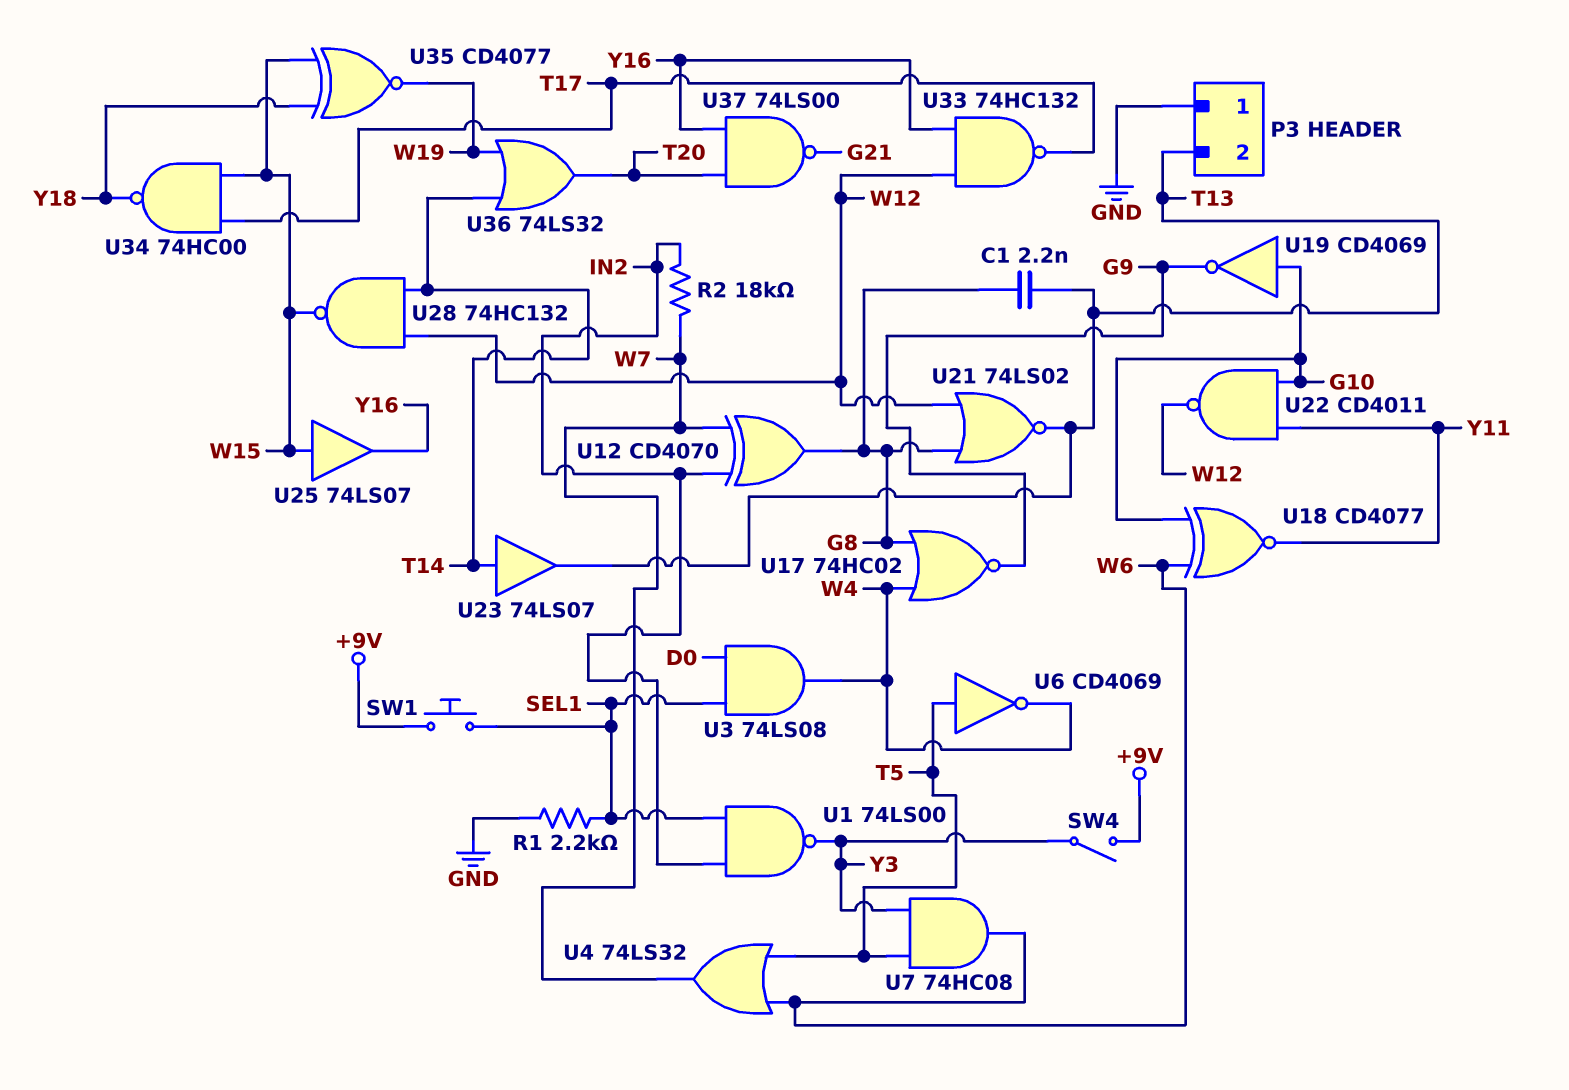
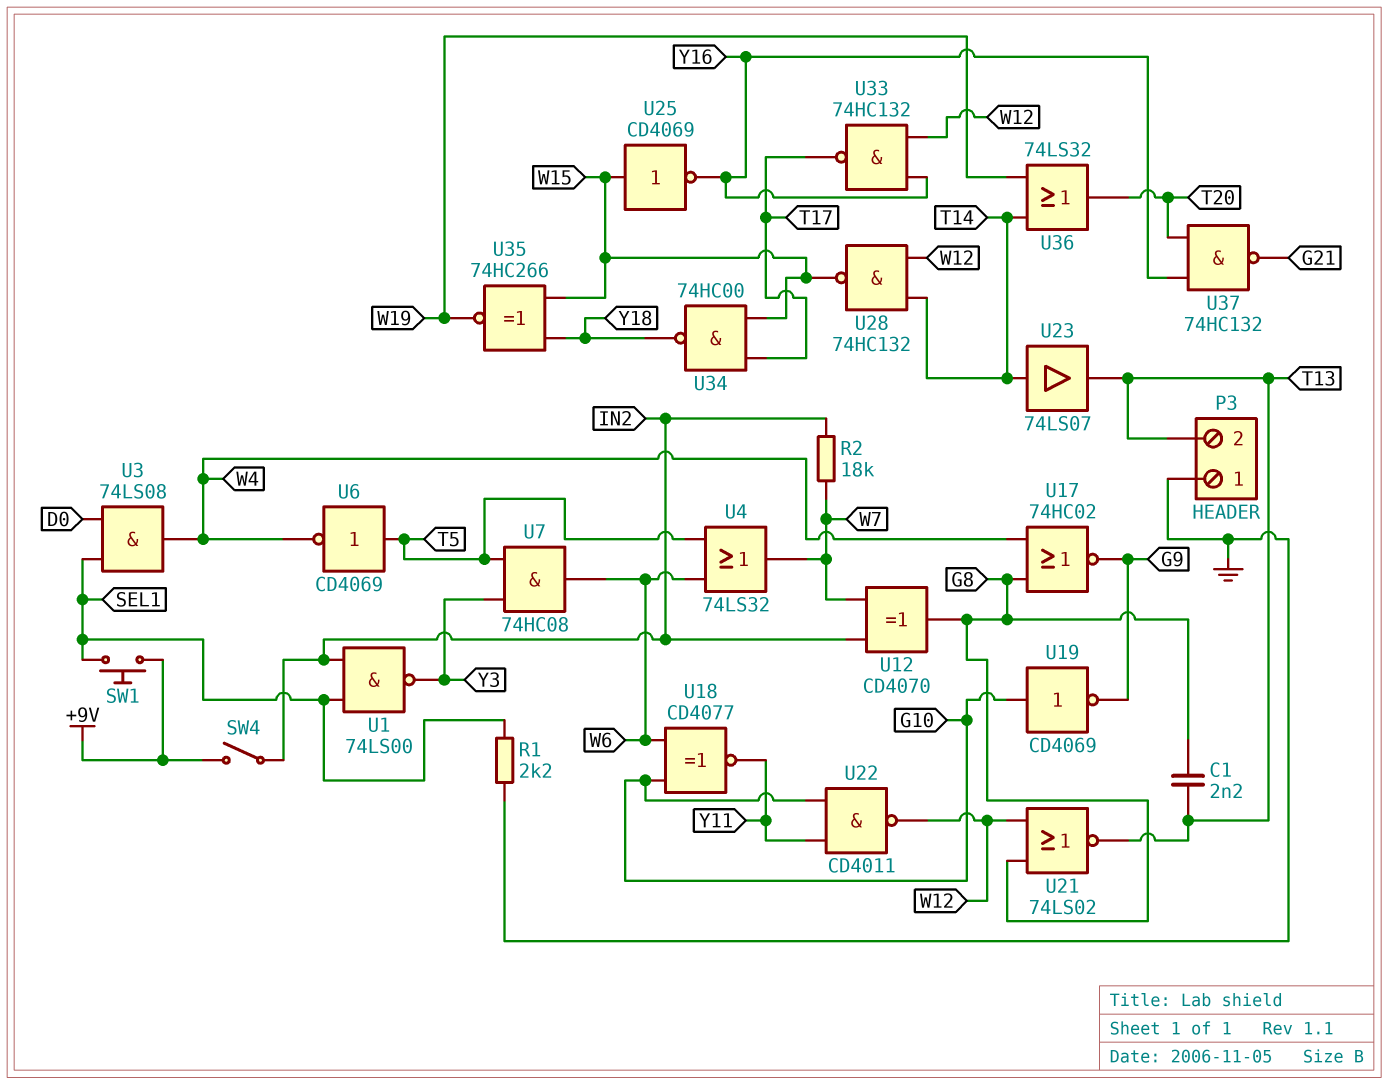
SW4: switch (+9V, Y3) -> switch (+9V, IN2)
U25: buffer 74LS07 (in W15, out Y16) -> NOT CD4069 (in W15, out Y16)
U35: XNOR CD4077 (in W15, in Y18, out W19) -> XNOR 74HC266 (in W15, in Y18, out W19)
U37: NAND 74LS00 (in T20, in Y16, out G21) -> NAND 74HC132 (in T20, in Y16, out G21)

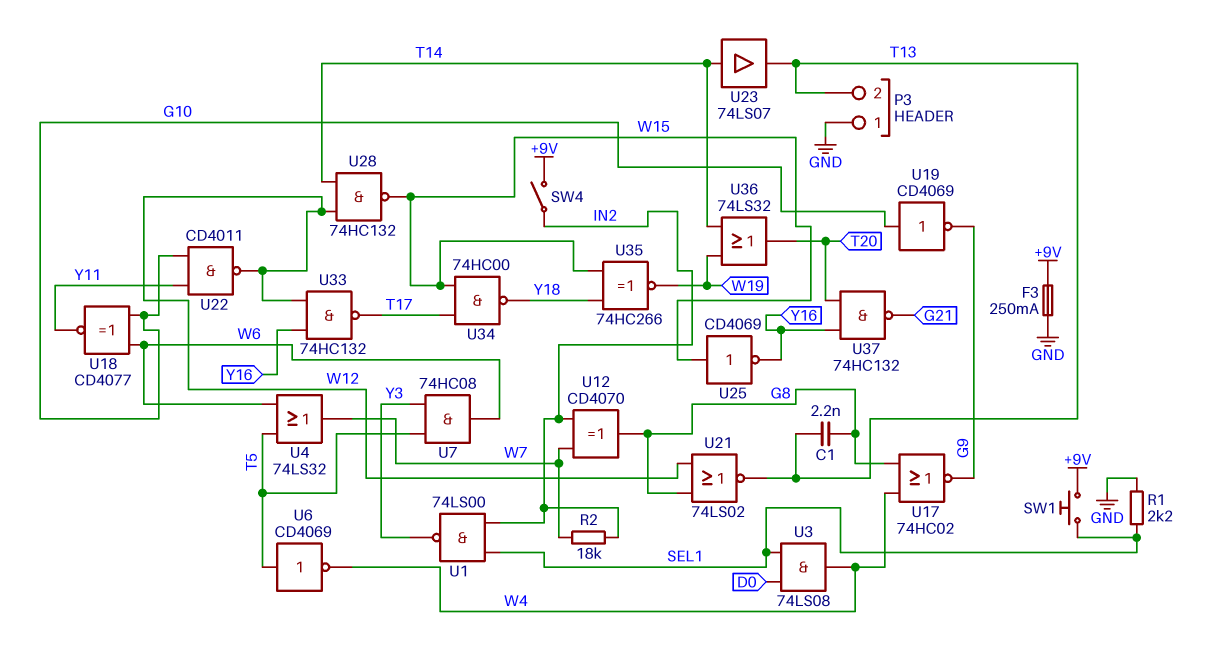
F3: none -> 250mA (+9V, GND)

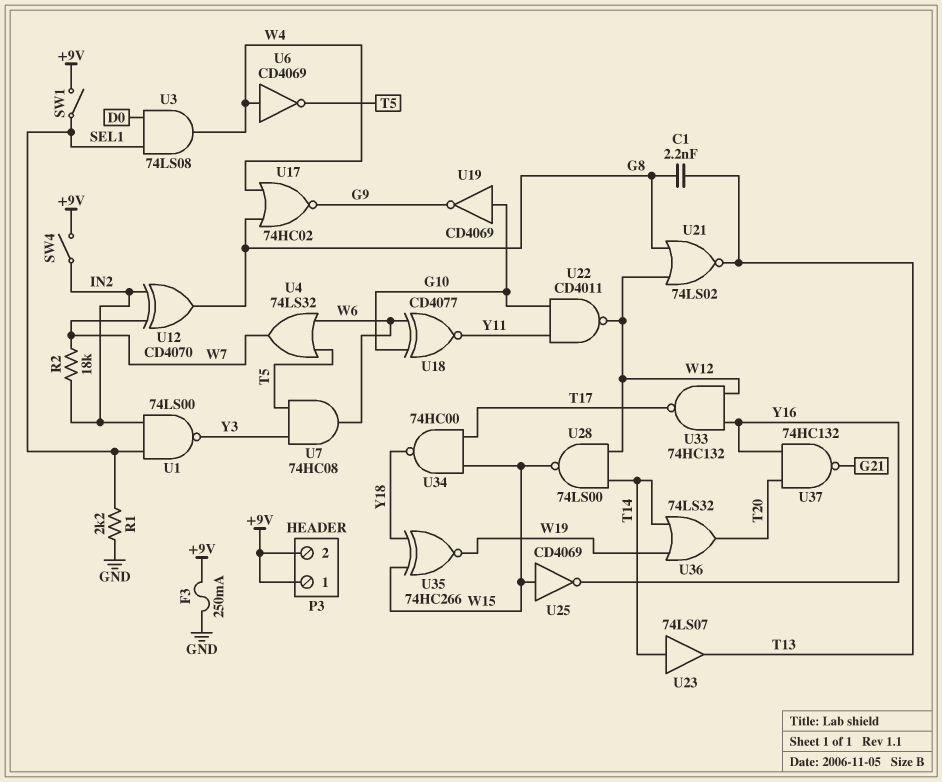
P3 pin 1: GND -> +9V
P3 pin 2: T13 -> +9V
SW1: button (+9V, SEL1) -> switch (+9V, SEL1)
U6: NOT CD4069 (in T5, out W4) -> NOT CD4069 (in W4, out T5)
U28: NAND 74HC132 (in T14, in W12, out W15) -> NAND 74LS00 (in T14, in W12, out W15)

